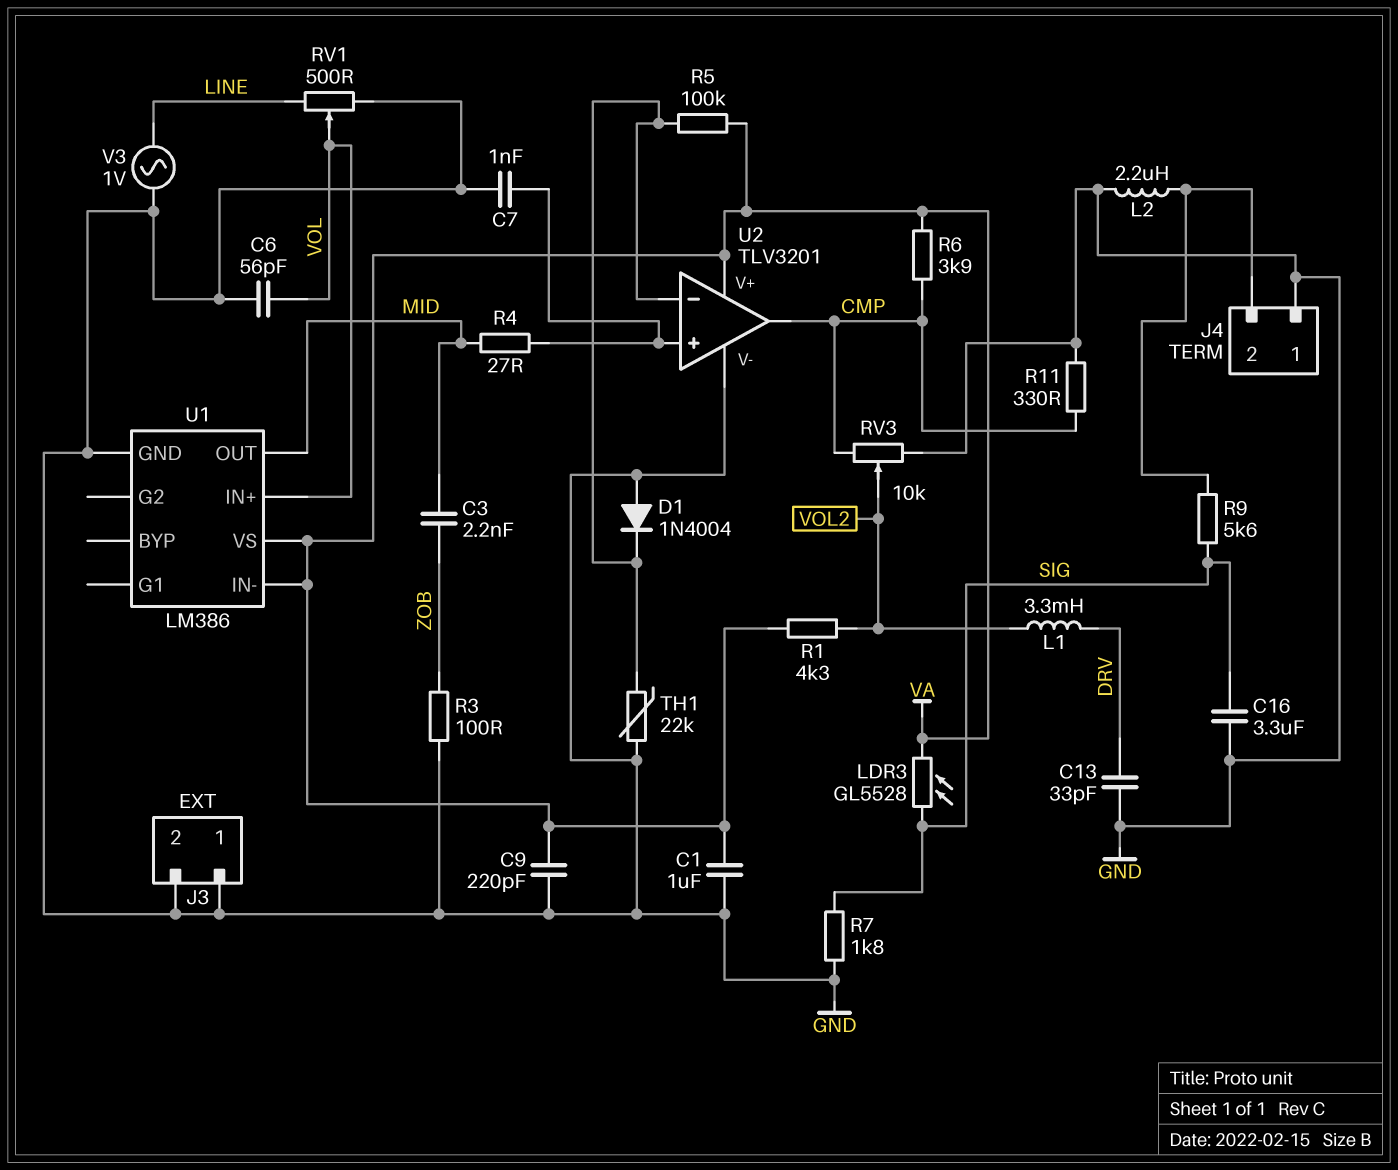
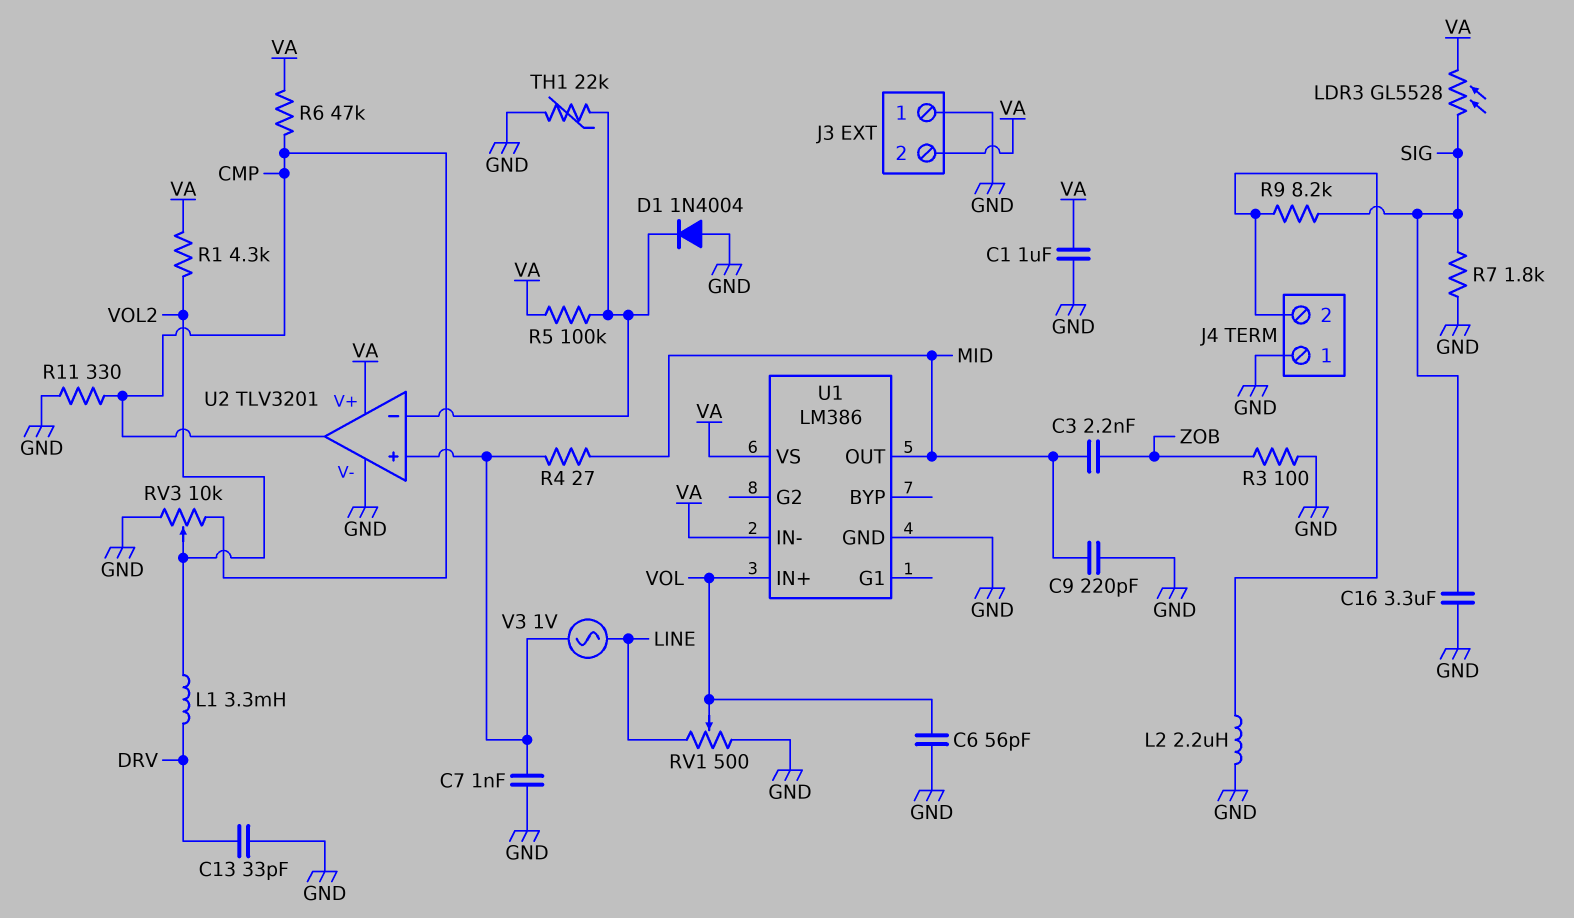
C9: 220pF (GND, VA) -> 220pF (GND, MID)
J3 pin 2: GND -> VA
R6: 3.9k (CMP, VA) -> 47k (CMP, VA)
R9: 5.6k (J4/2, SIG) -> 8.2k (J4/2, SIG)
V3: AC 1V (GND, LINE) -> AC 1V (LINE, U2/in+)

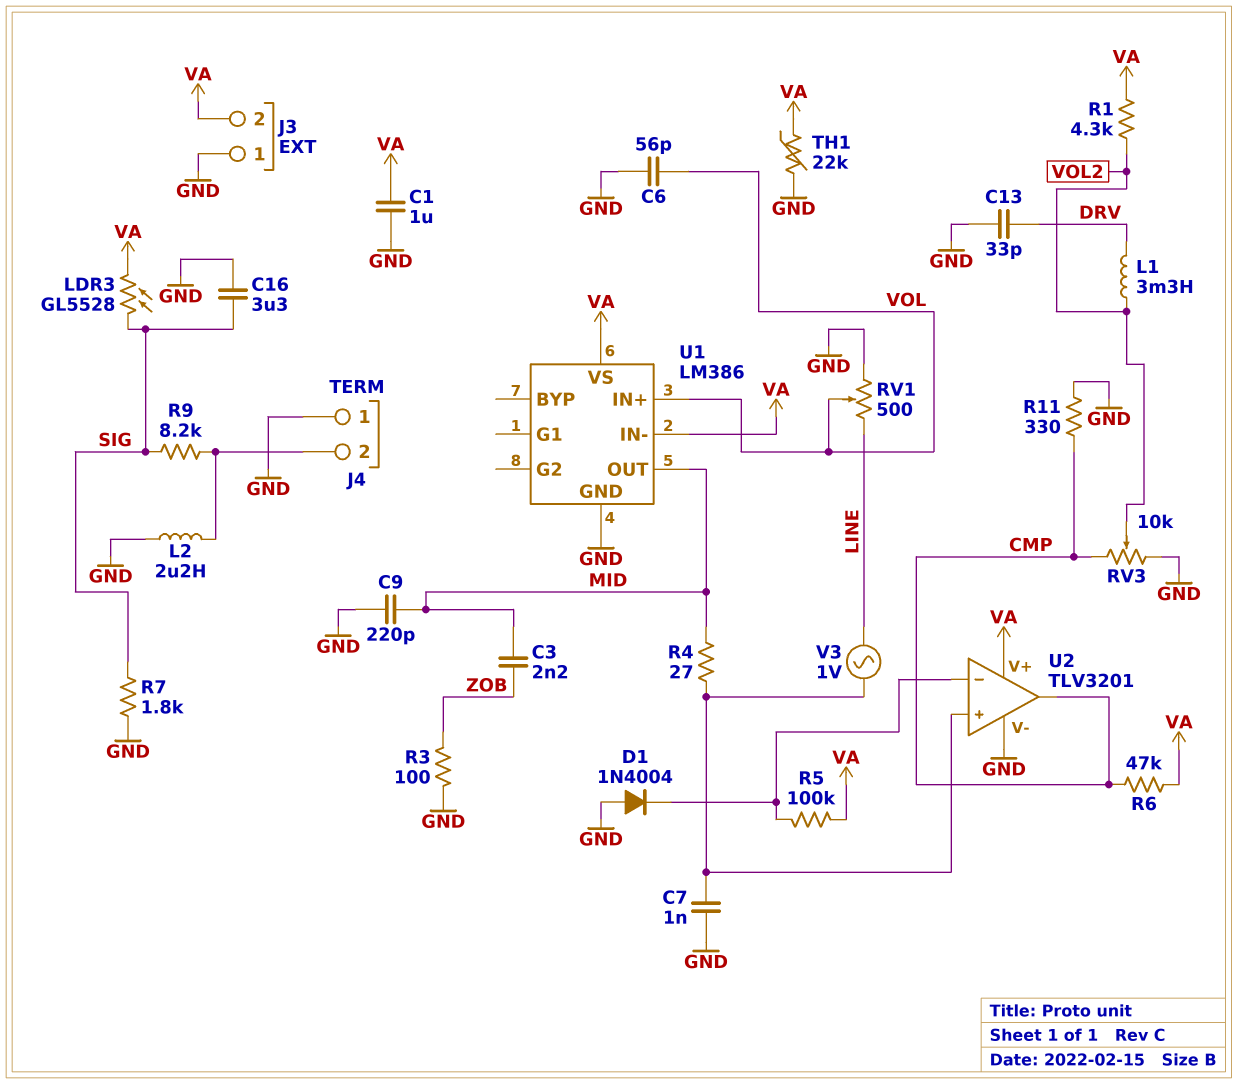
TH1: 22k (GND, U2/in-) -> 22k (GND, VA)

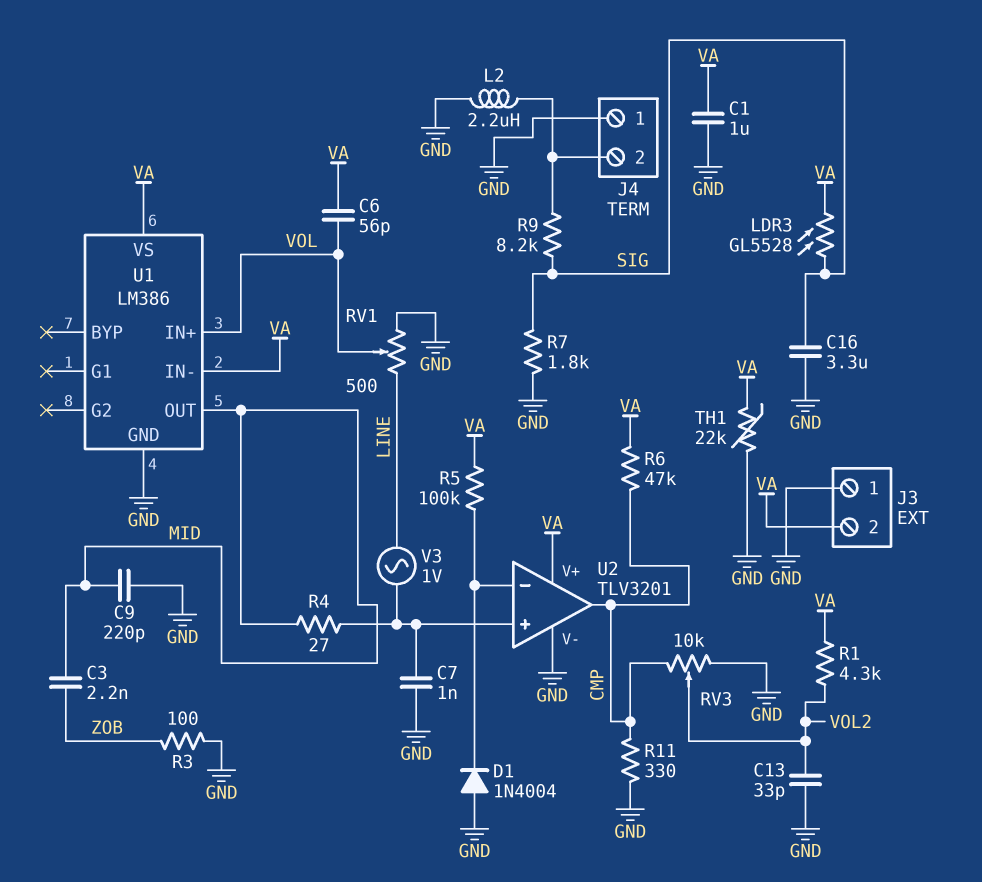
C6: 56pF (GND, VOL) -> 56pF (VA, VOL)
C13: 33pF (DRV, GND) -> 33pF (GND, VOL2)
L1: 3.3mH (DRV, VOL2) -> none

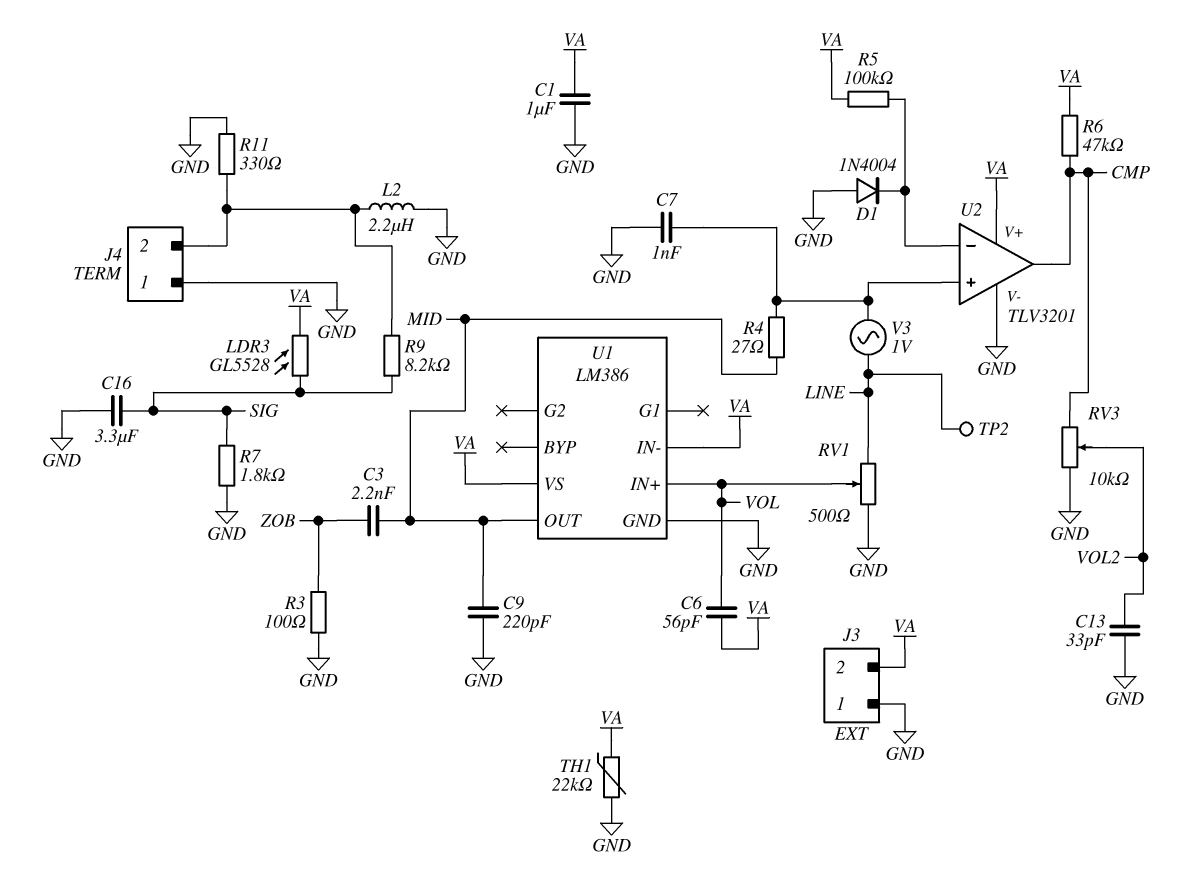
R1: 4.3k (VA, VOL2) -> none
R11: 330 (CMP, GND) -> 330 (GND, J4/2)
TP2: none -> test point (LINE)

